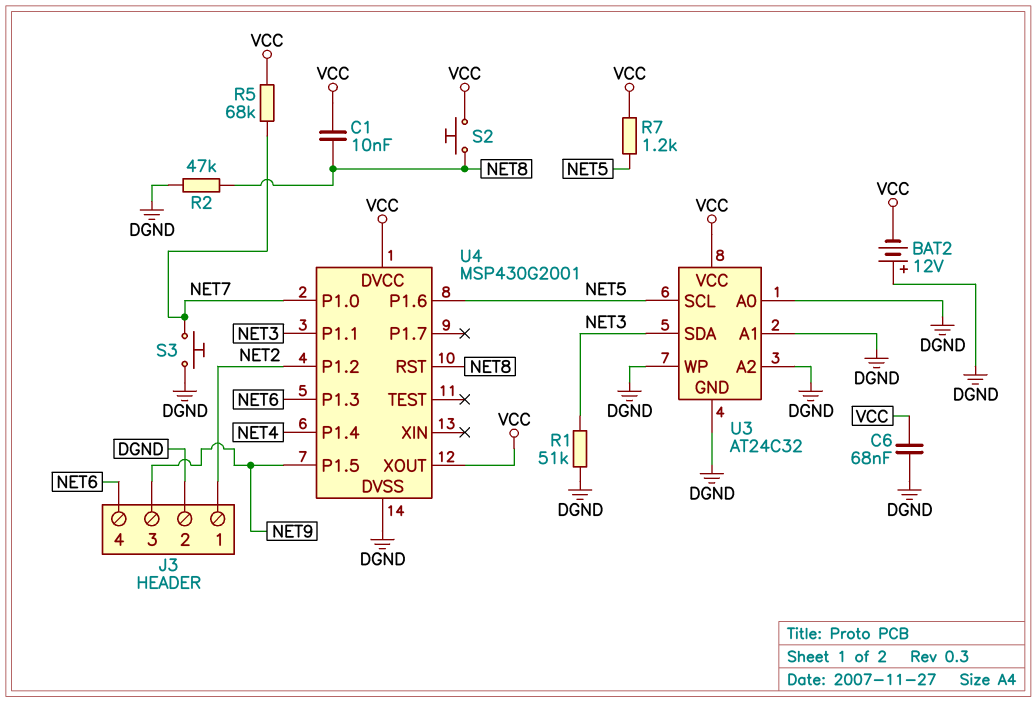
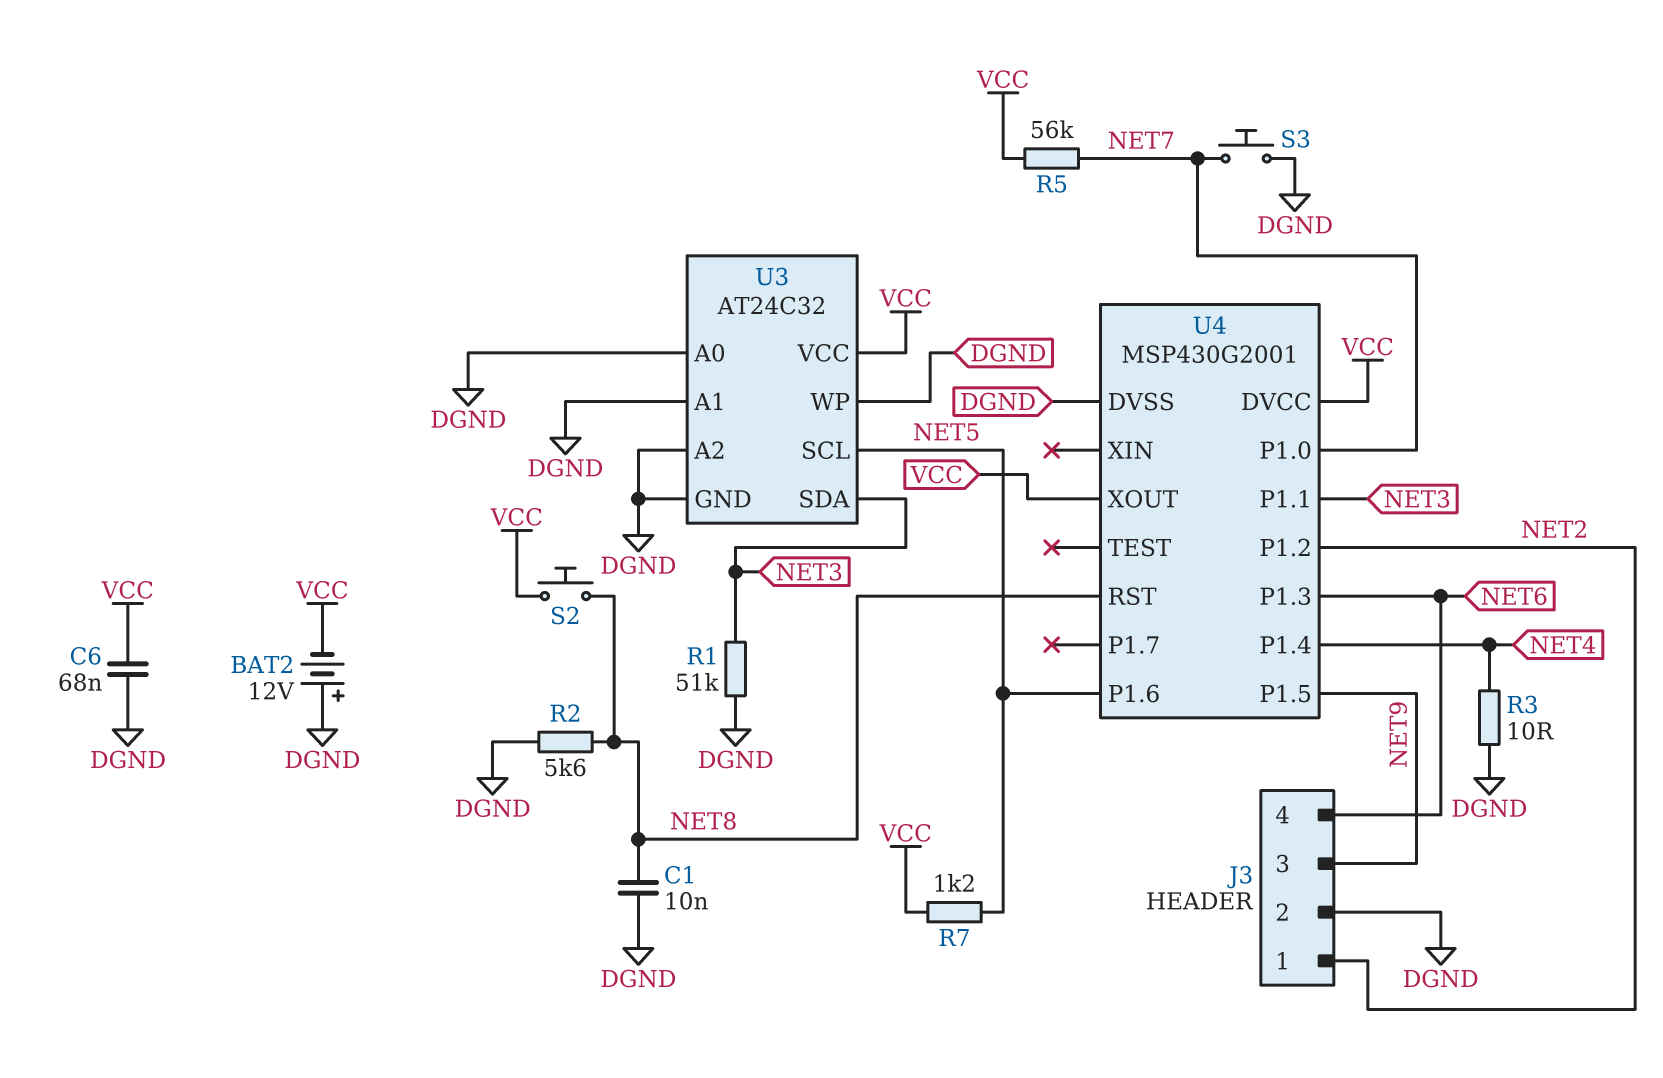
C1: 10nF (NET8, VCC) -> 10nF (DGND, NET8)
R2: 47k (DGND, NET8) -> 5.6k (DGND, NET8)
R3: none -> 10 (DGND, NET4)
R5: 68k (NET7, VCC) -> 56k (NET7, VCC)

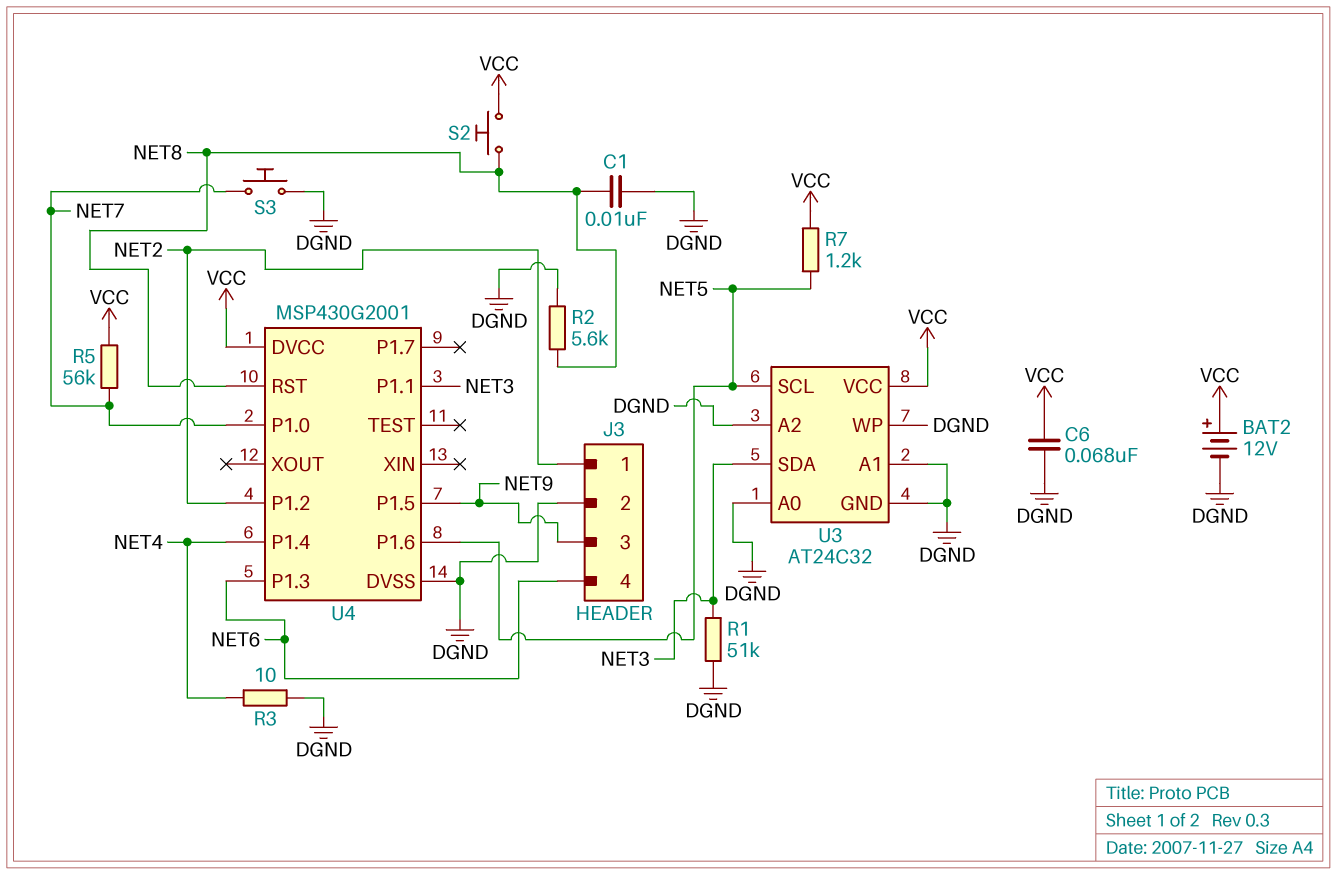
BAT2: 12V (plus DGND, minus VCC) -> 12V (plus VCC, minus DGND)
U4 pin XOUT: VCC -> none

